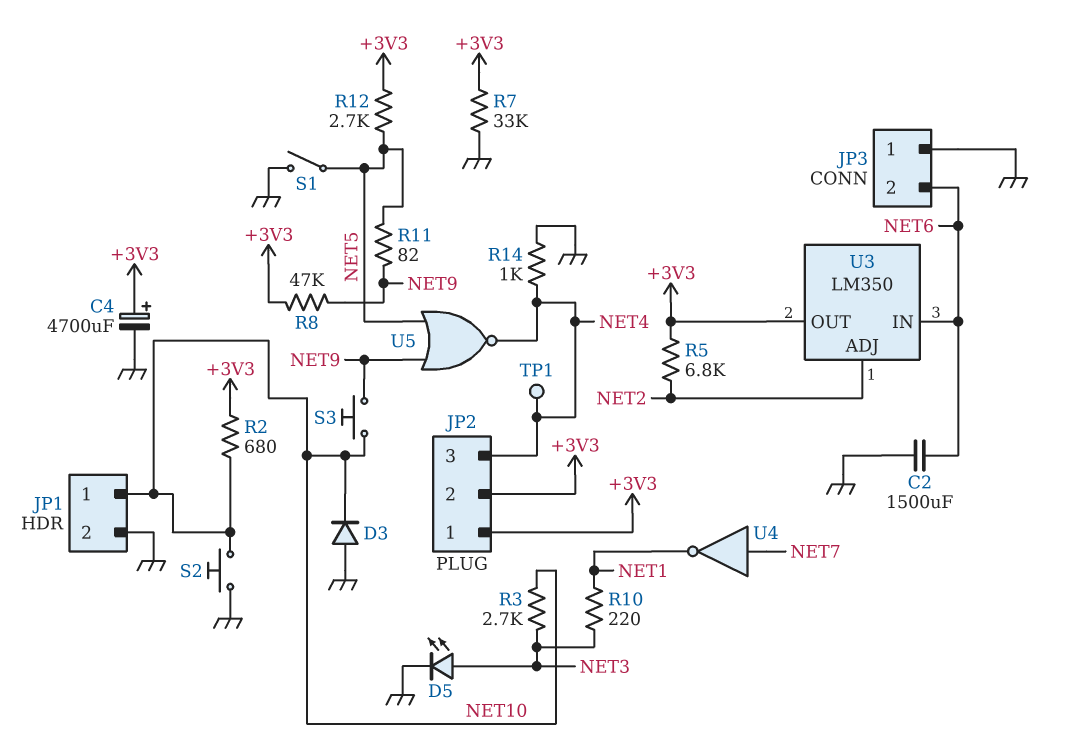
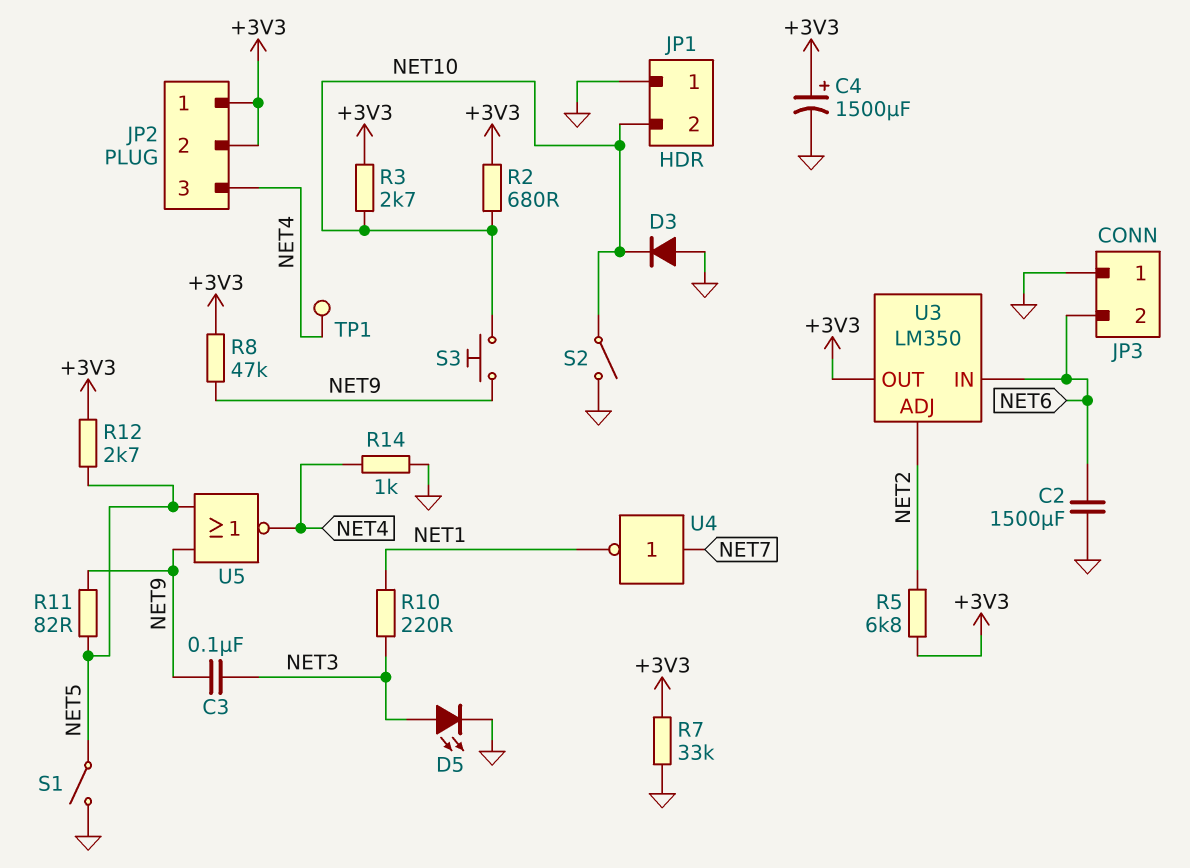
C3: none -> 100nF (NET3, NET9)
C4: 4700uF (plus +3V3, minus GND) -> 1500uF (plus +3V3, minus GND)
JP1 pin 1: NET10 -> GND
JP1 pin 2: GND -> NET10
R3: 2.7k (NET3, NET10) -> 2.7k (+3V3, NET10)
S2: button (GND, NET10) -> switch (GND, NET10)

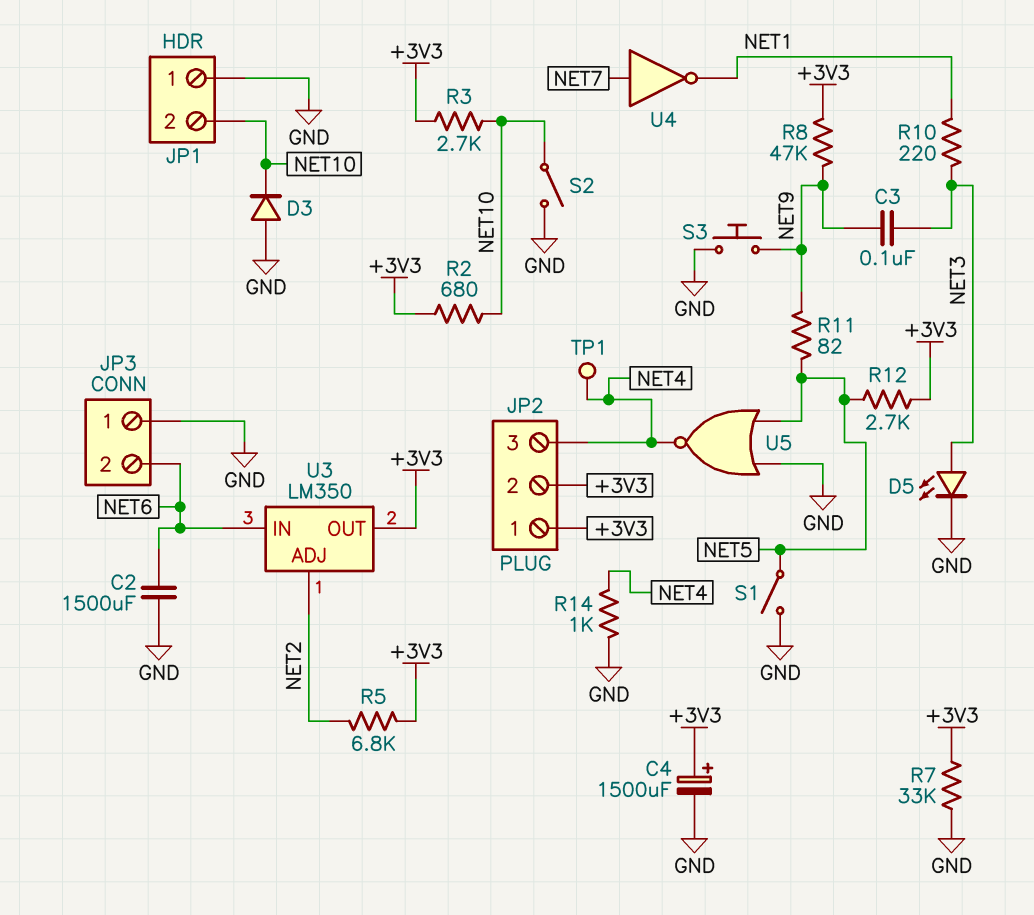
S3: button (NET9, NET10) -> button (GND, NET9)
U5: NOR (in NET5, in NET9, out NET4) -> NOR (in GND, in NET5, out NET4)

